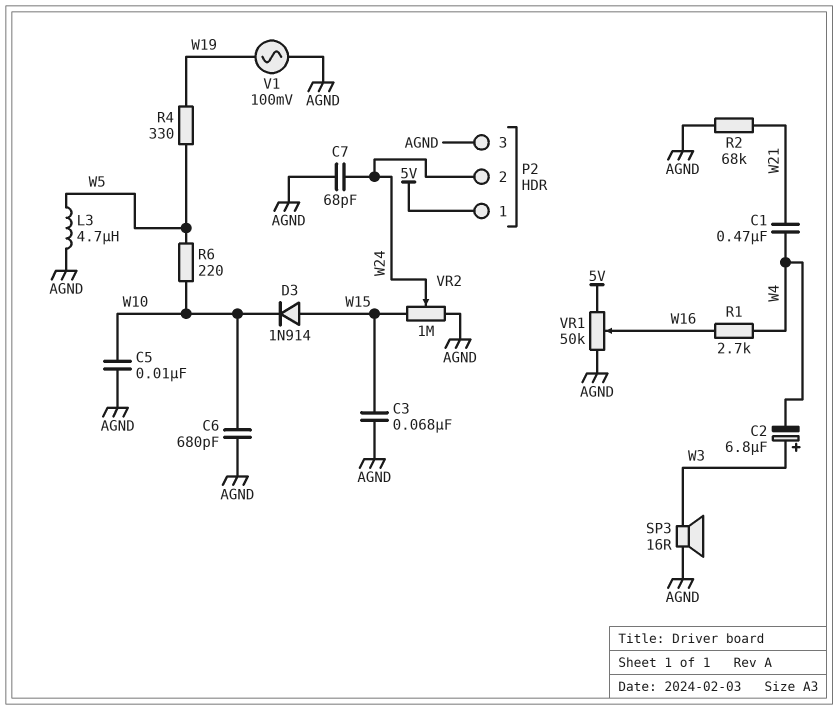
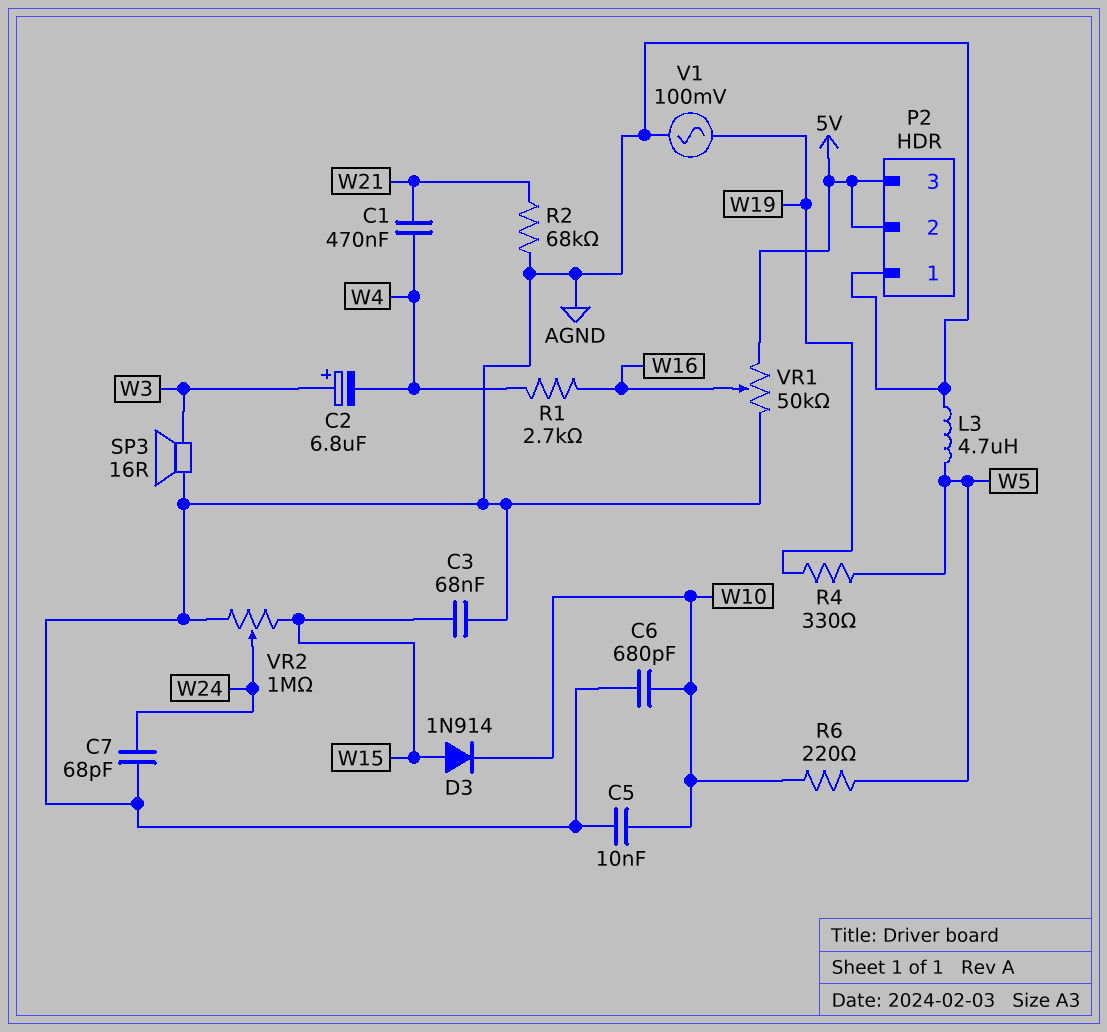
P2 pin 1: 5V -> AGND
P2 pin 2: W24 -> 5V
P2 pin 3: AGND -> 5V

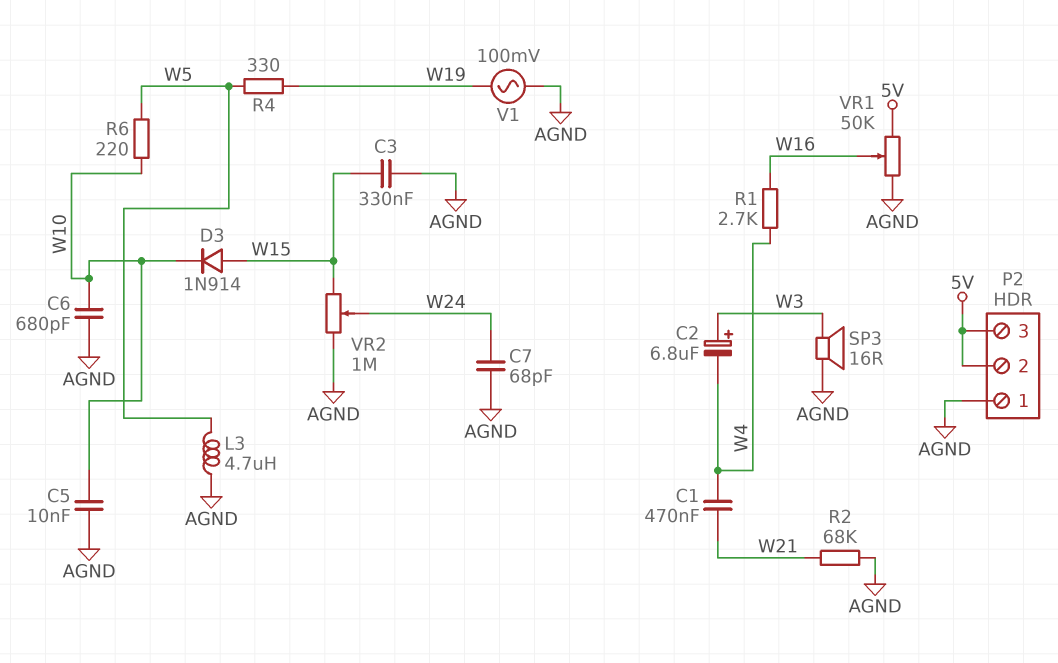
C3: 68nF (AGND, W15) -> 330nF (AGND, W15)

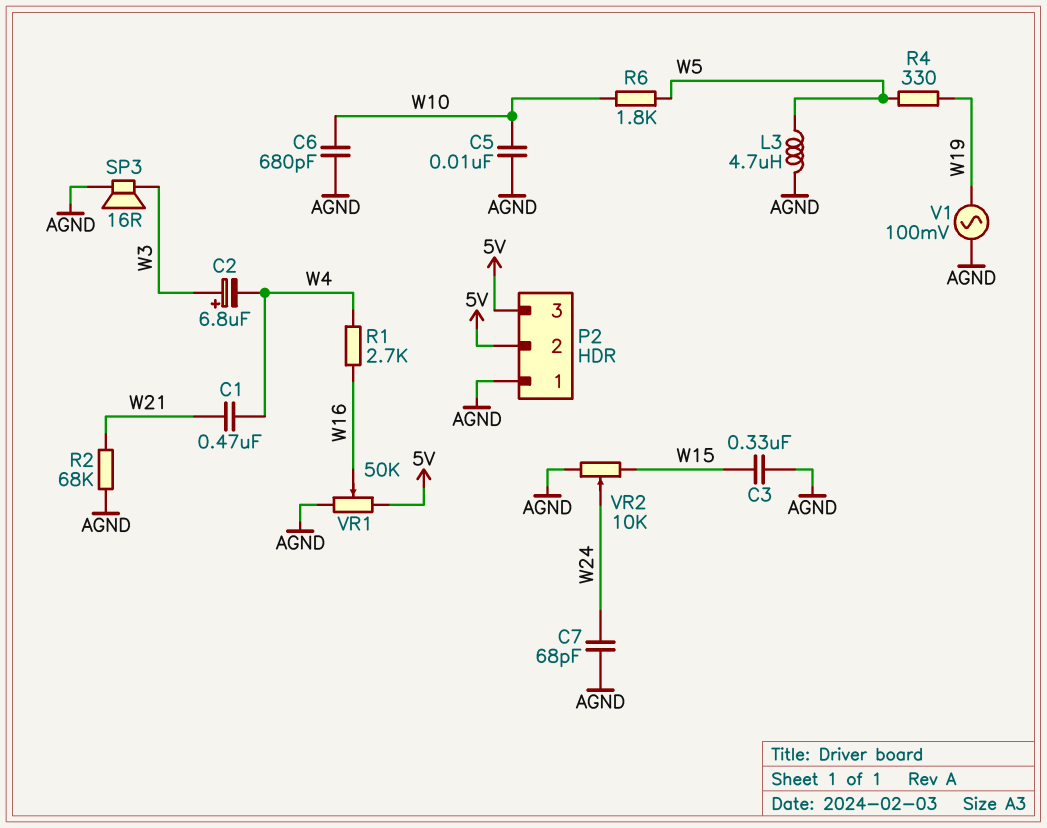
D3: diode 1N914 (A W15, K W10) -> none
R6: 220 (W5, W10) -> 1.8k (W5, W10)
VR2: 1M (AGND, W15, wiper W24) -> 10k (AGND, W15, wiper W24)

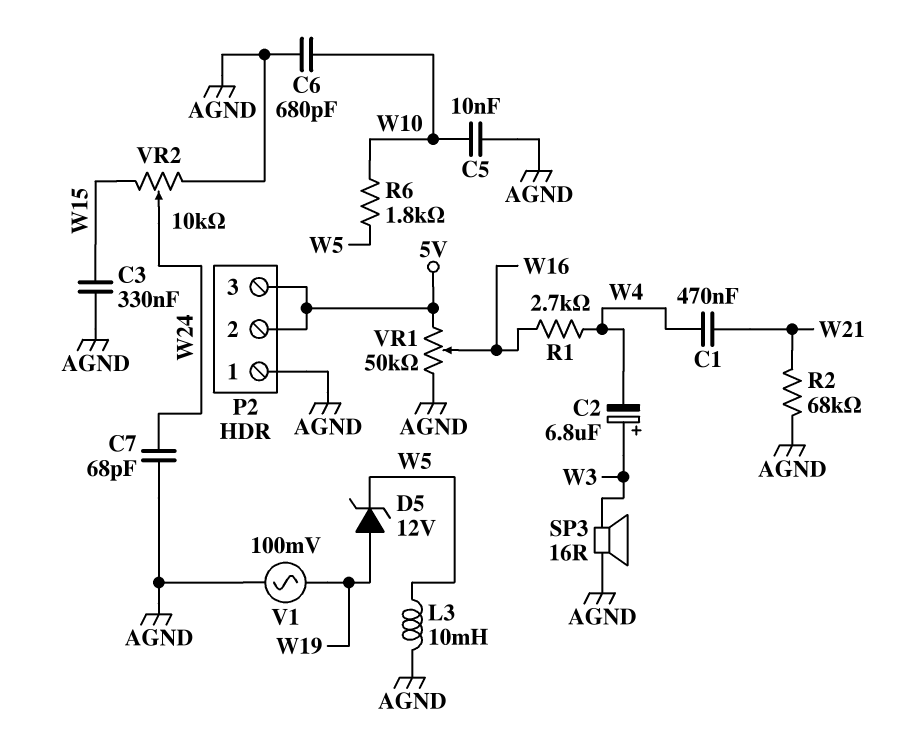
D5: none -> zener 12V (A W19, K W5)
L3: 4.7uH (AGND, W5) -> 10mH (AGND, W5)
R4: 330 (W5, W19) -> none

